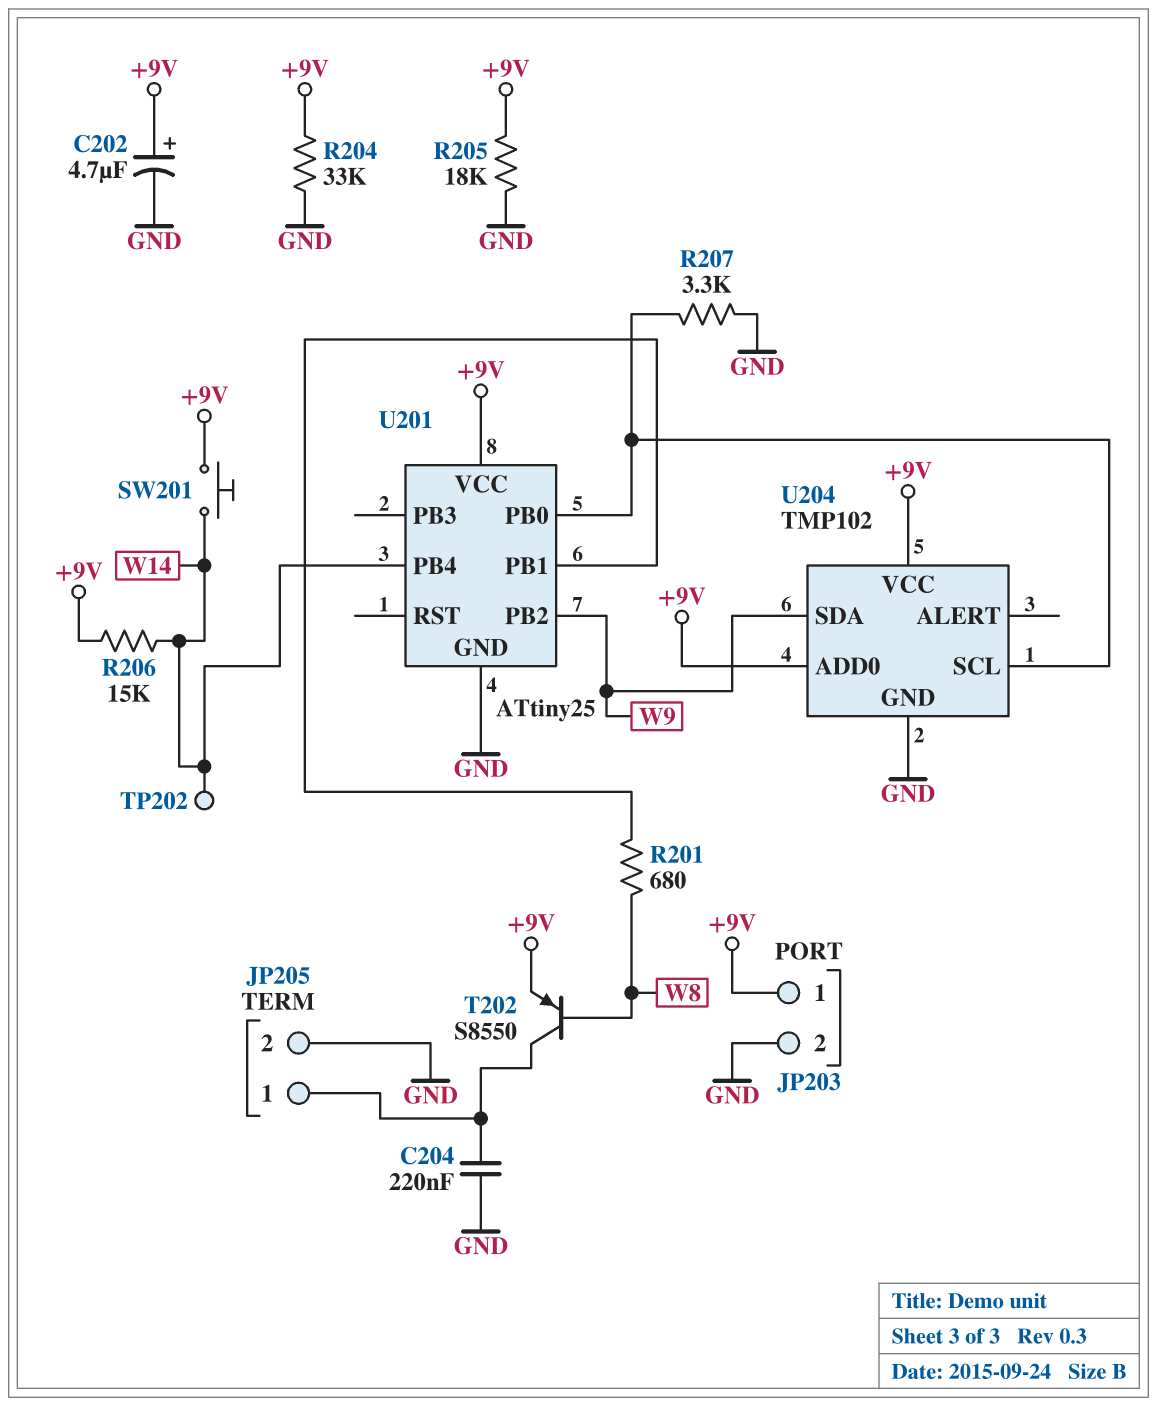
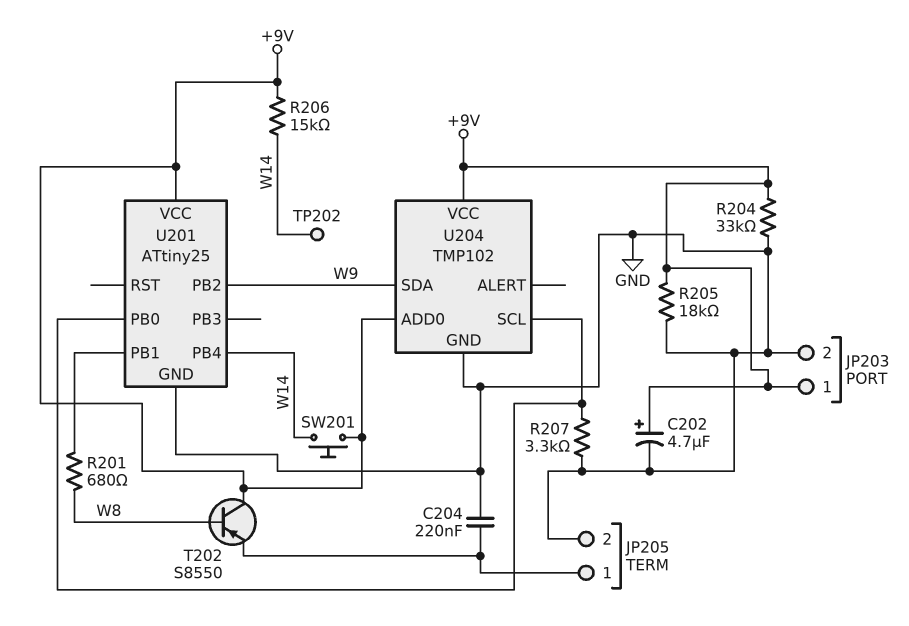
T202: PNP S8550 (B W8, C JP205/1, E +9V) -> PNP S8550 (B W8, C +9V, E JP205/1)

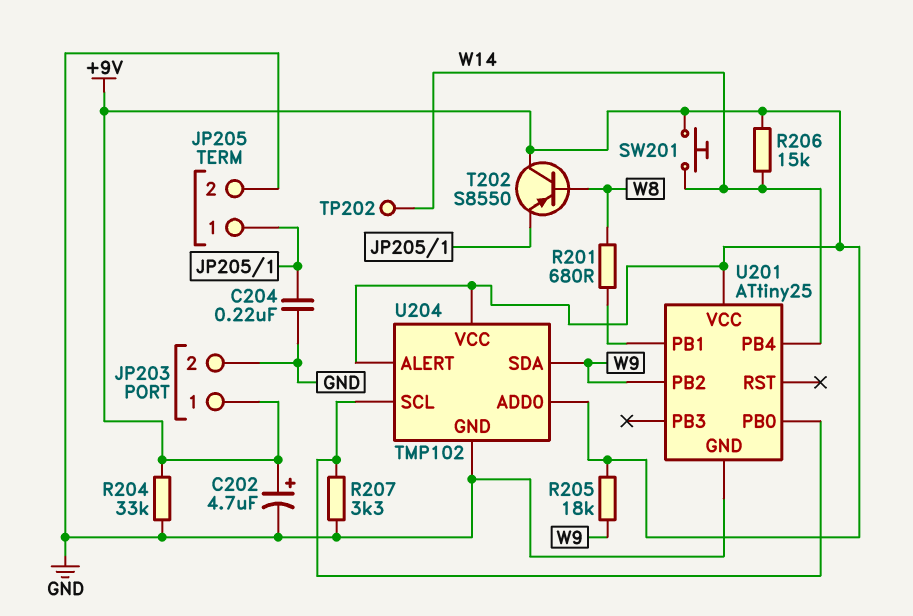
R205: 18k (+9V, GND) -> 18k (+9V, W9)
U204 pin ALERT: none -> +9V

